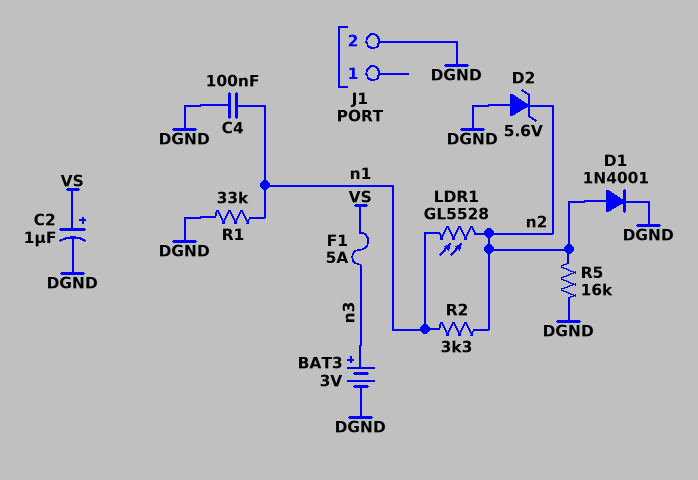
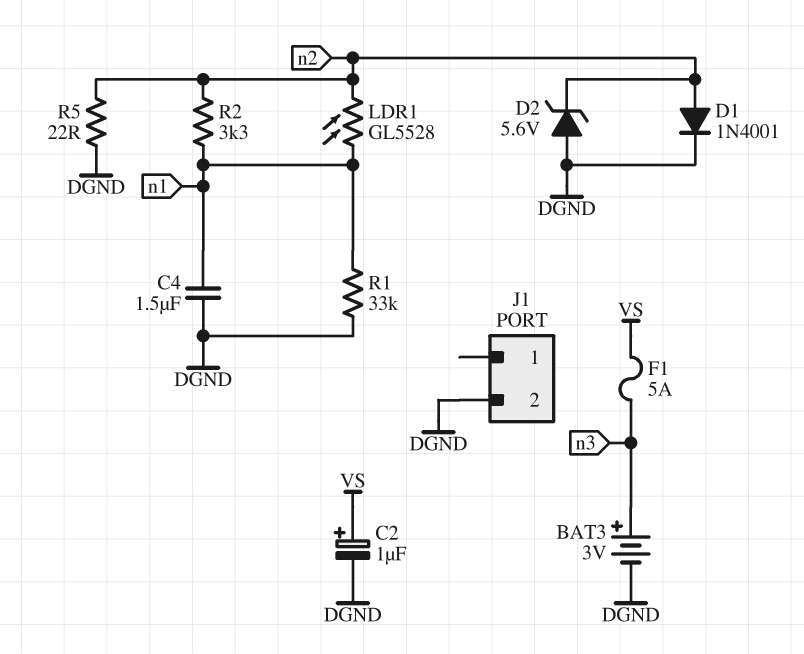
C4: 100nF (DGND, n1) -> 1.5uF (DGND, n1)
R5: 16k (DGND, n2) -> 22 (DGND, n2)

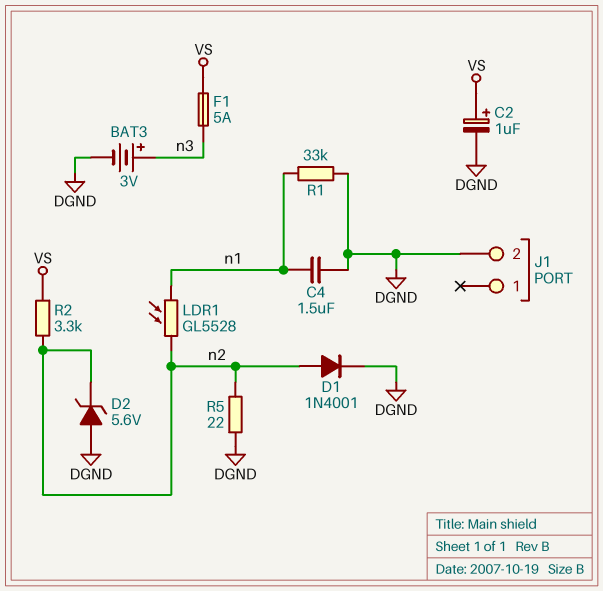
R2: 3.3k (n1, n2) -> 3.3k (VS, n2)

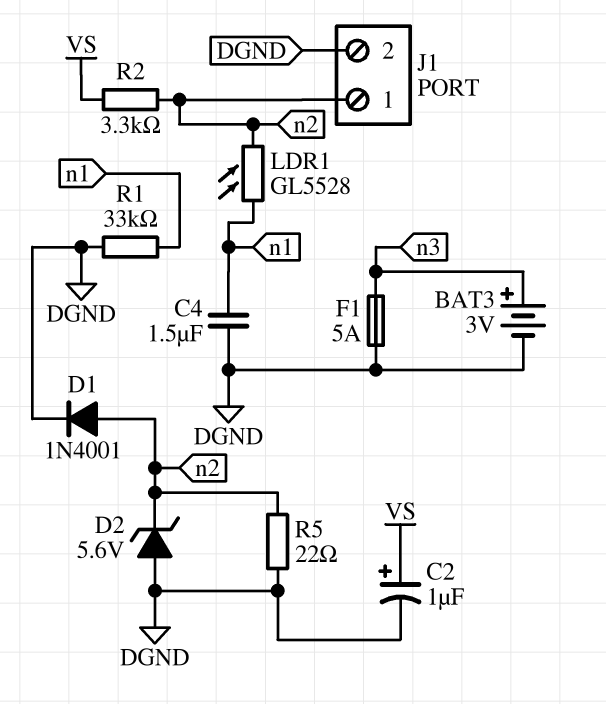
F1: 5A (VS, n3) -> 5A (DGND, n3)
J1 pin 1: none -> n2

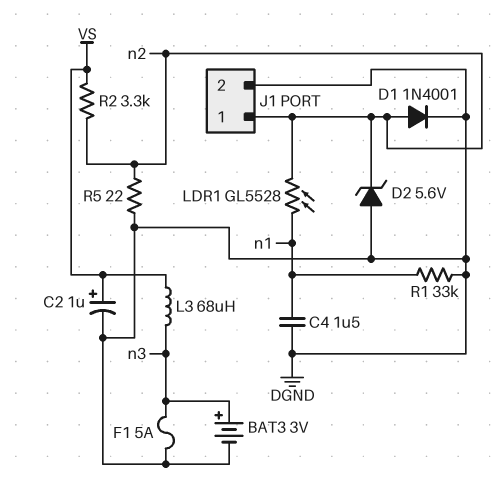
L3: none -> 68uH (VS, n3)

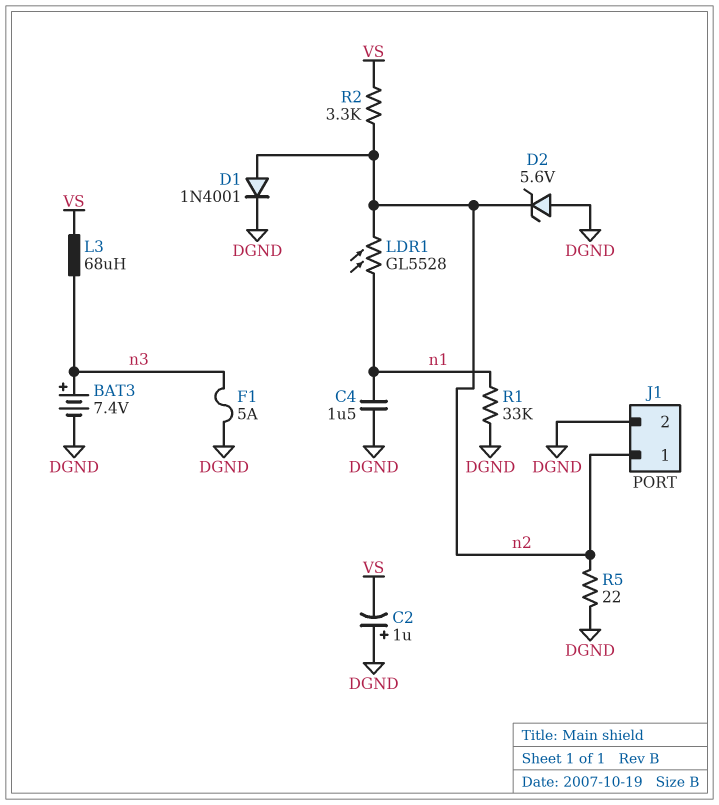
BAT3: 3V (plus n3, minus DGND) -> 7.4V (plus n3, minus DGND)
C2: 1uF (plus VS, minus DGND) -> 1uF (plus DGND, minus VS)

